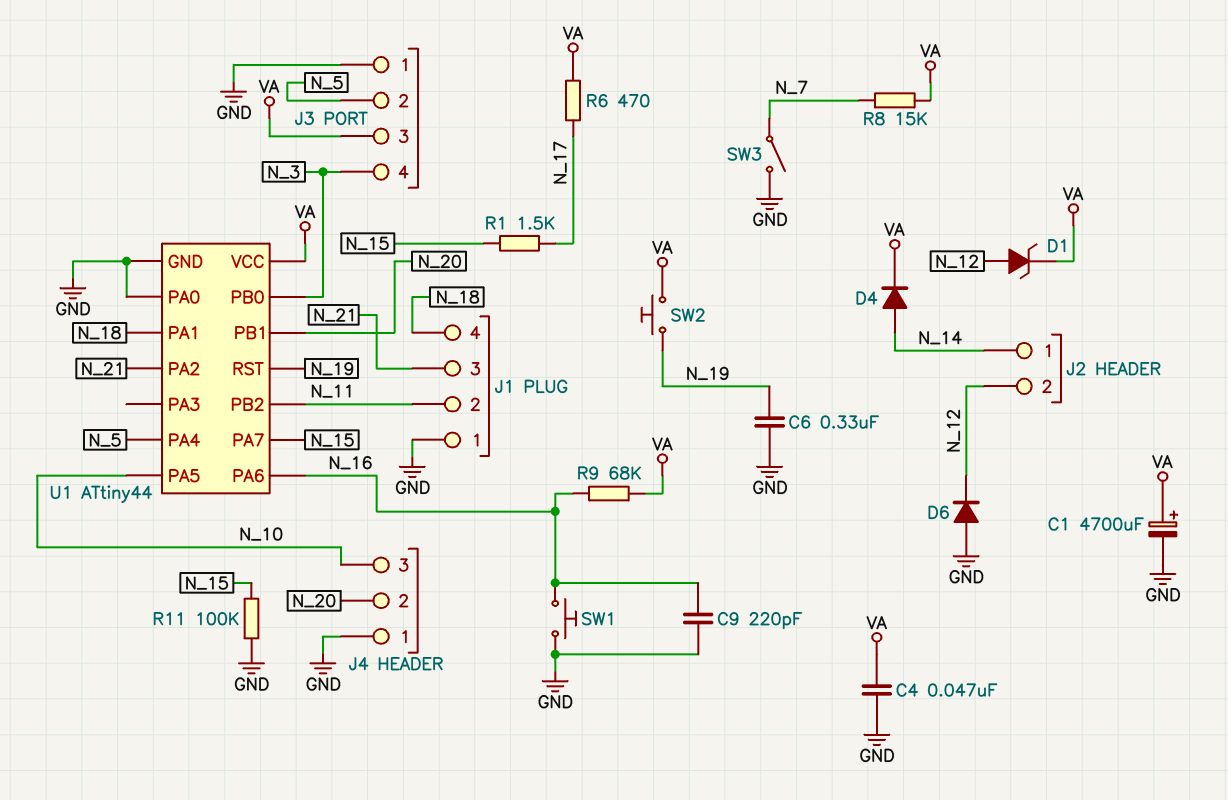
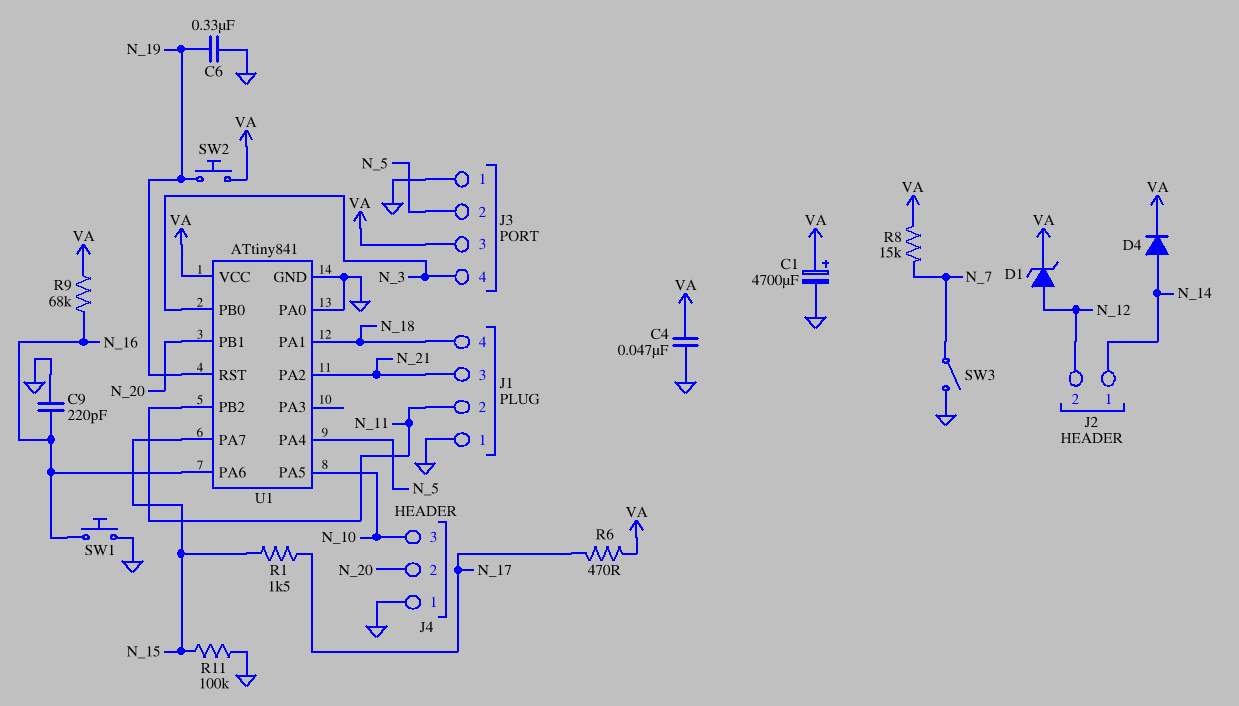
D6: diode (A GND, K N_12) -> none
U1: ATtiny44 -> ATtiny841

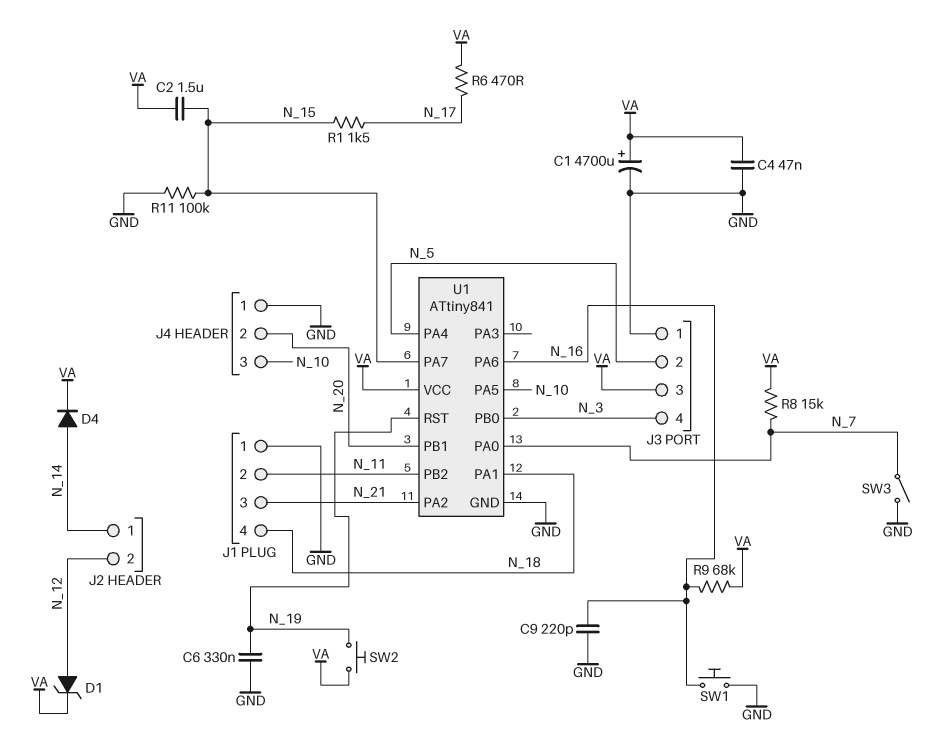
C2: none -> 1.5uF (N_15, VA)
U1 pin PA0: GND -> N_7

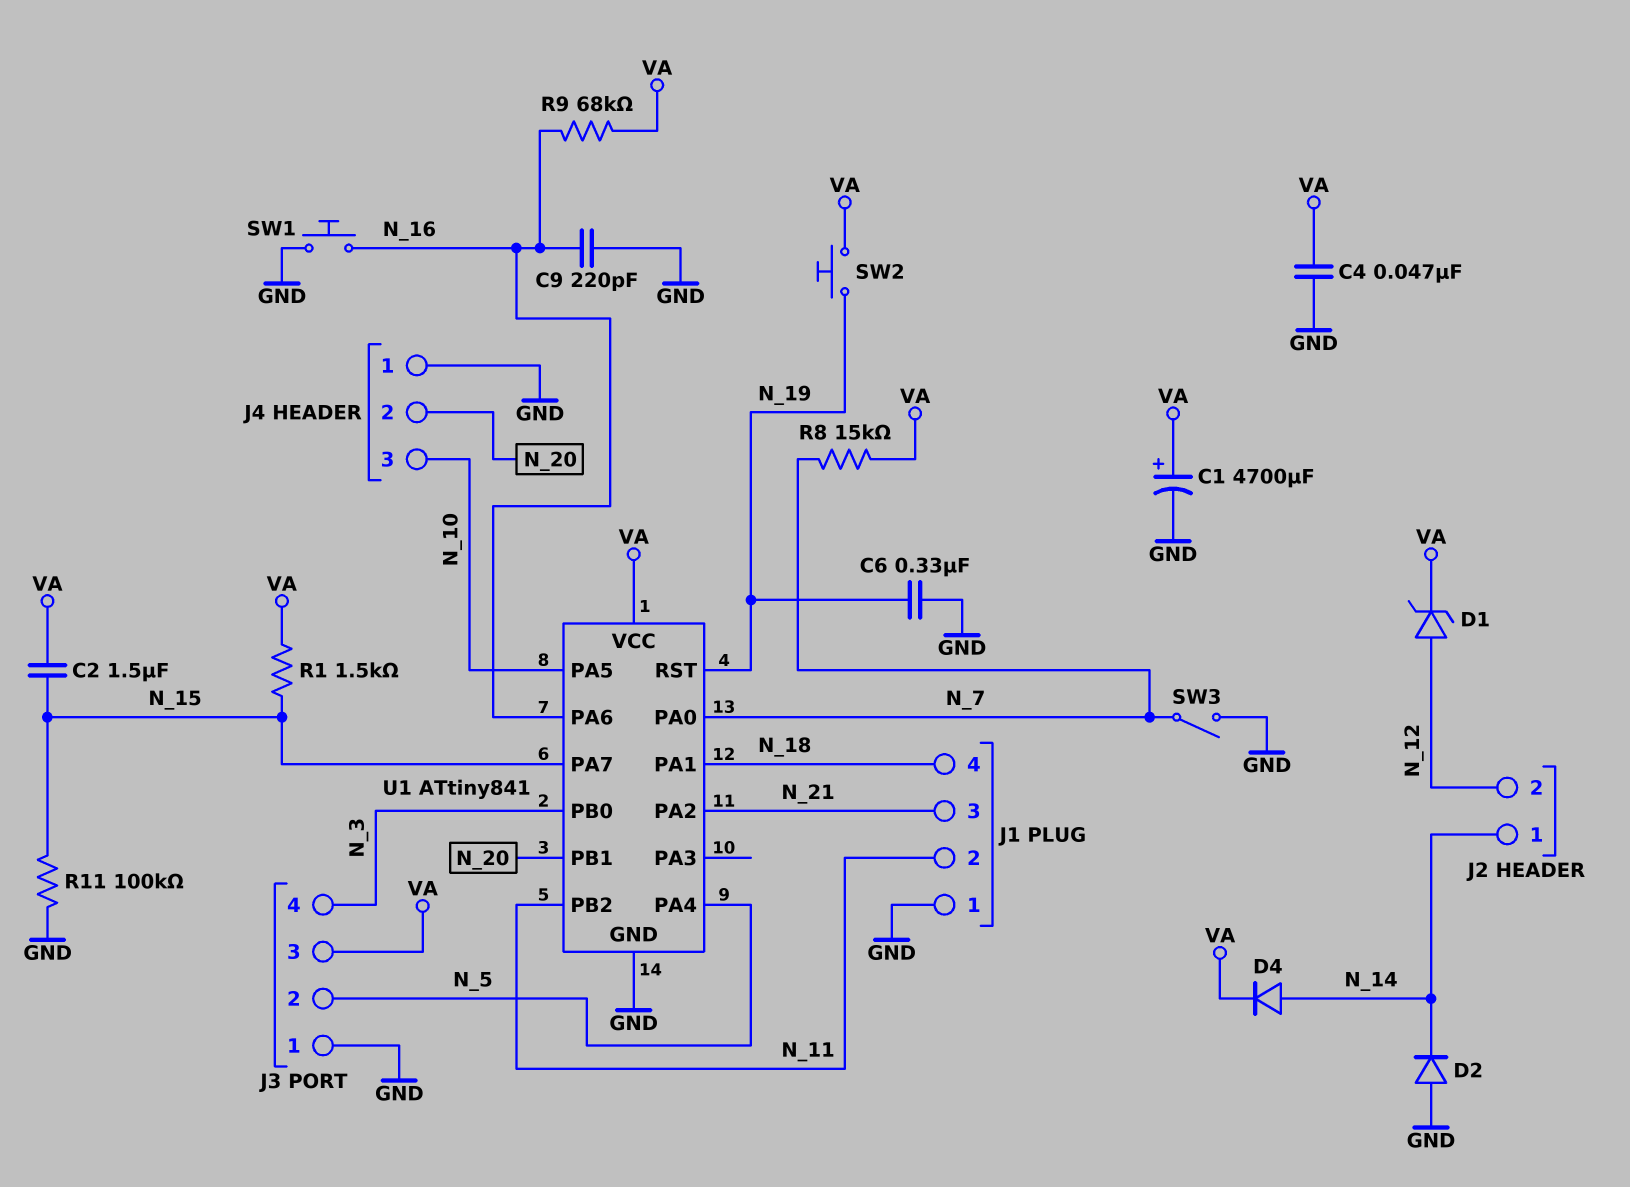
D2: none -> diode (A GND, K N_14)
R1: 1.5k (N_15, N_17) -> 1.5k (N_15, VA)
R6: 470 (N_17, VA) -> none

